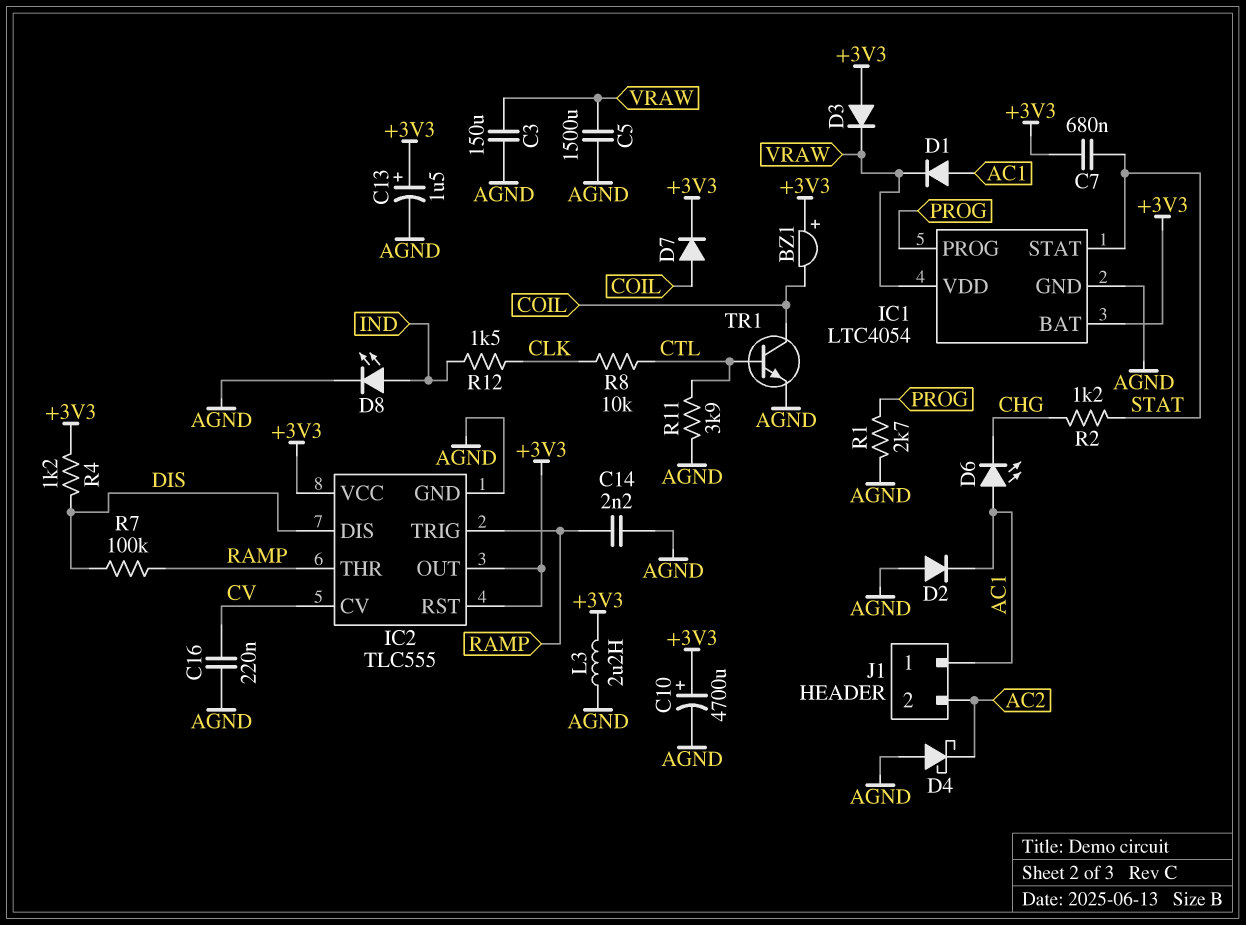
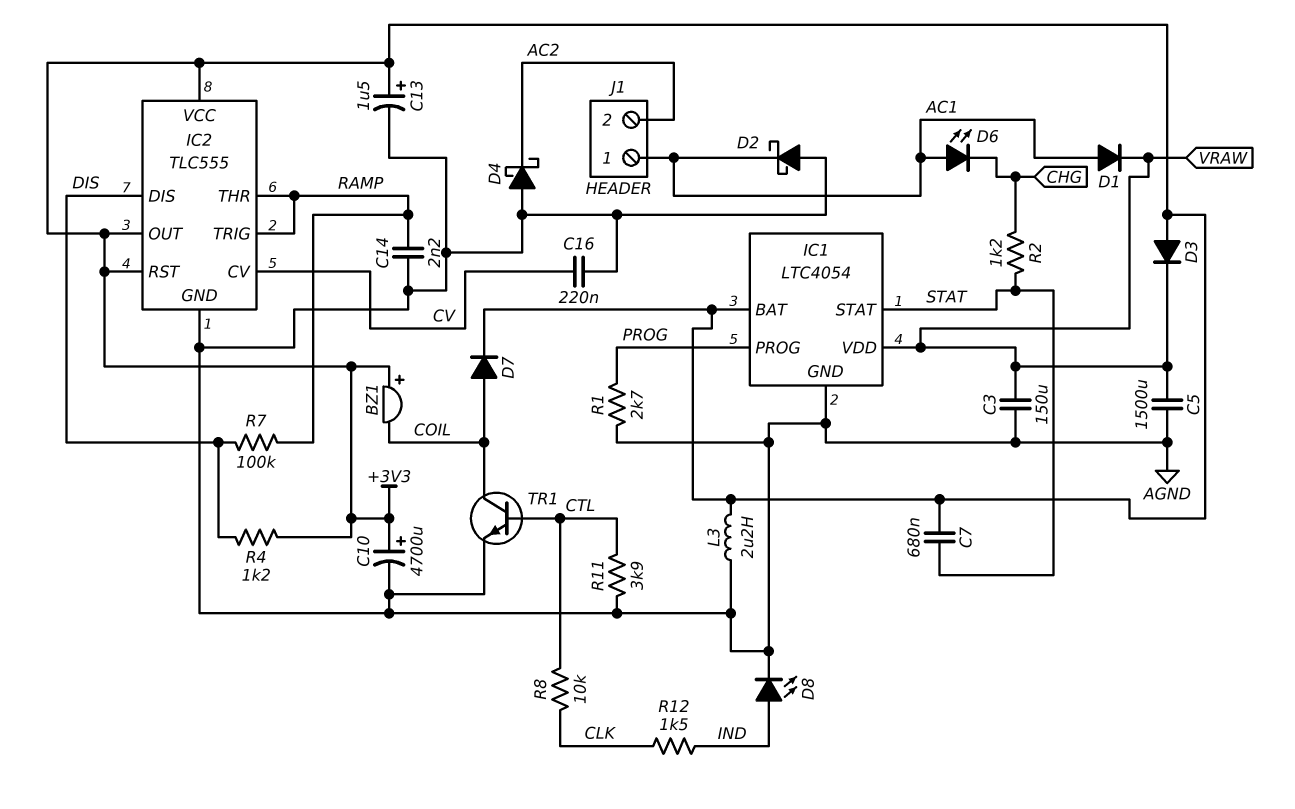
D2: diode (A AGND, K AC1) -> schottky (A AGND, K AC1)

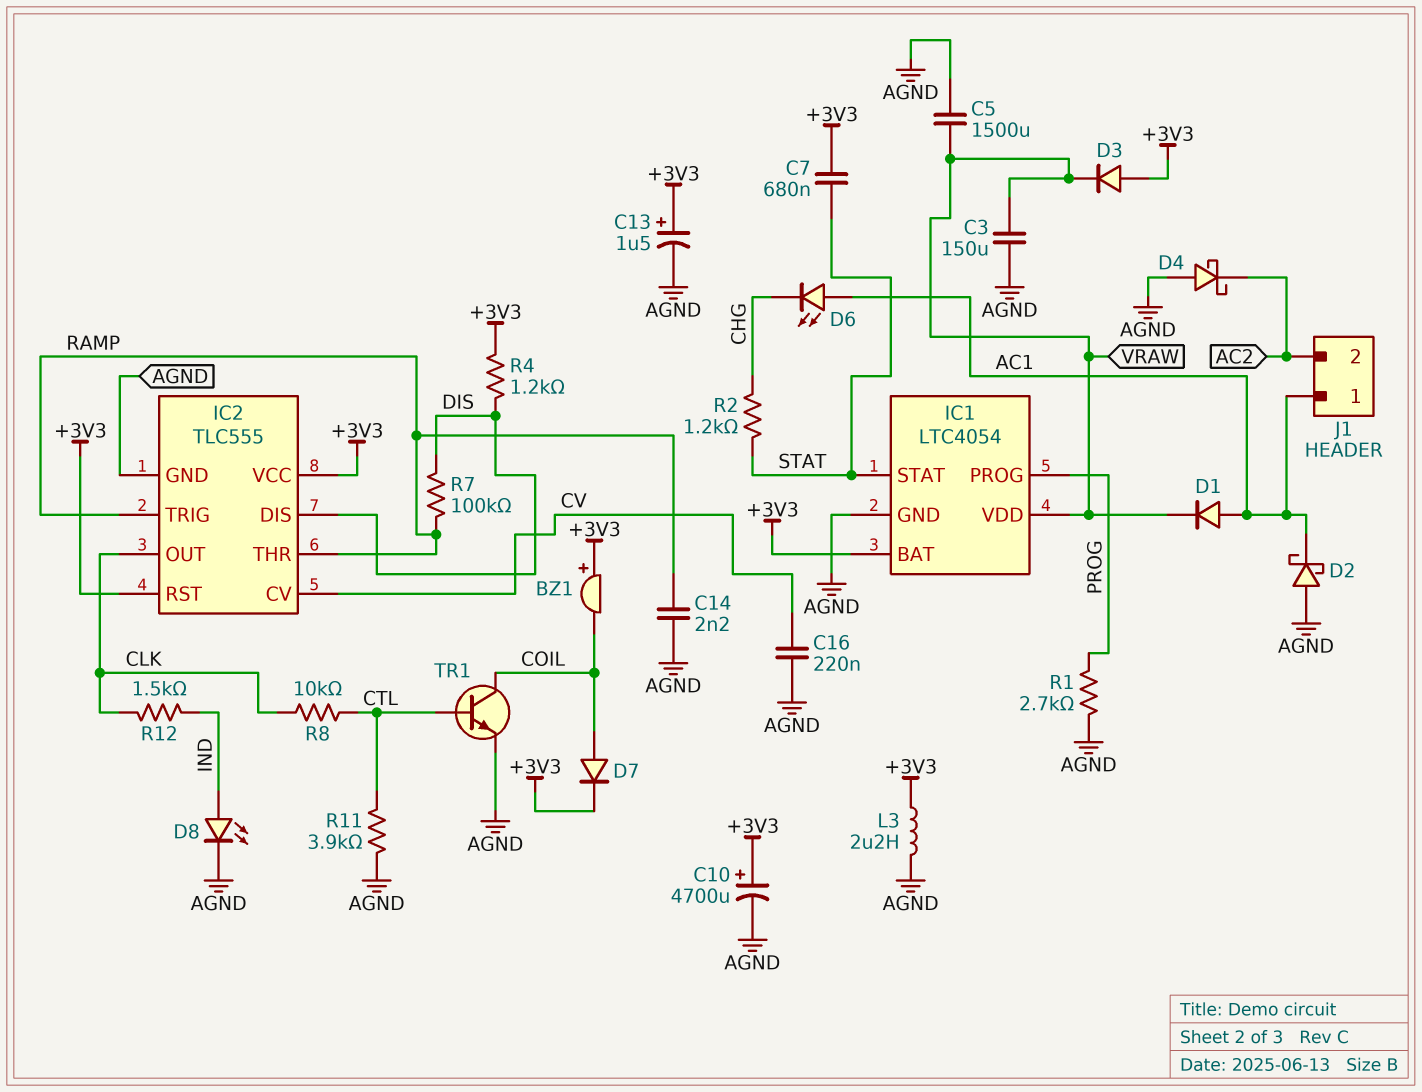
IC2 pin OUT: +3V3 -> CLK

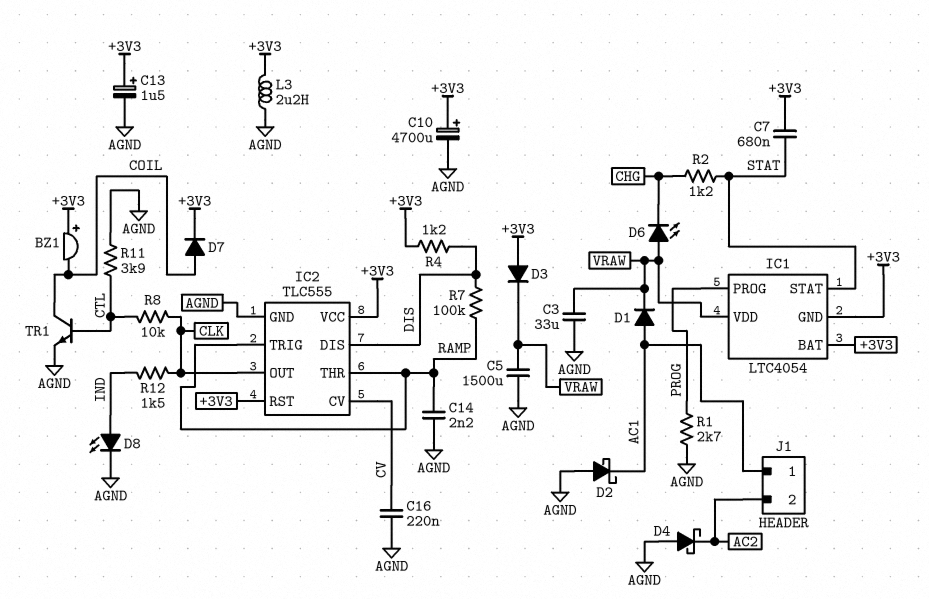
C3: 150uF (AGND, VRAW) -> 33uF (AGND, VRAW)
D6: LED (A AC1, K CHG) -> LED (A VRAW, K CHG)
IC1 pin GND: AGND -> +3V3

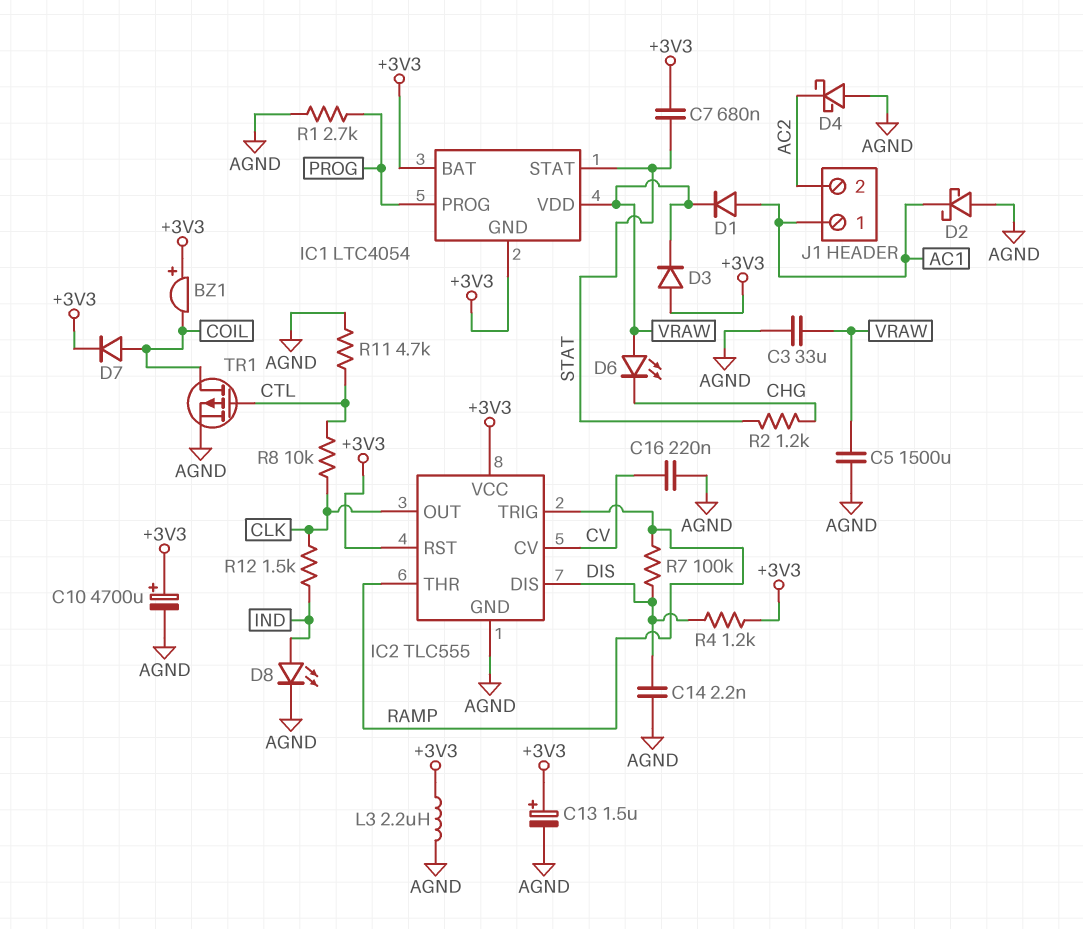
C14: 2.2nF (AGND, RAMP) -> 2.2nF (AGND, DIS)
R11: 3.9k (AGND, CTL) -> 4.7k (AGND, CTL)
TR1: NPN (B CTL, C COIL, E AGND) -> PMOS (G CTL, D COIL, S AGND)

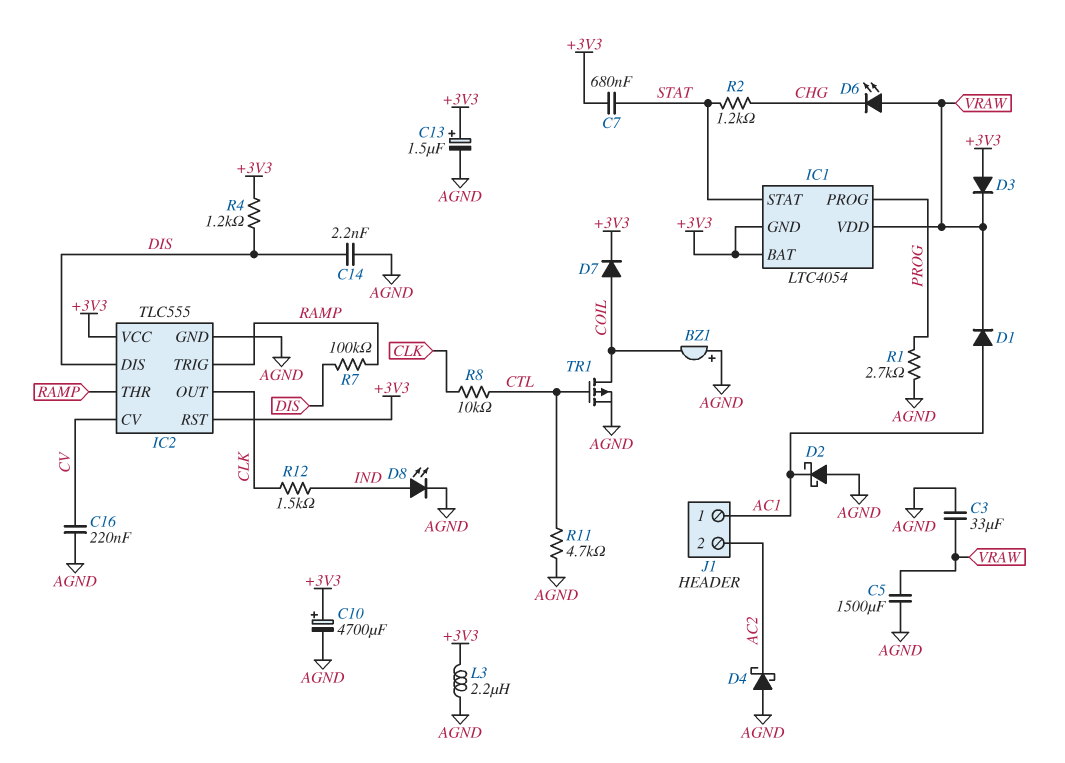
BZ1: buzzer (plus +3V3, minus COIL) -> buzzer (plus AGND, minus COIL)

